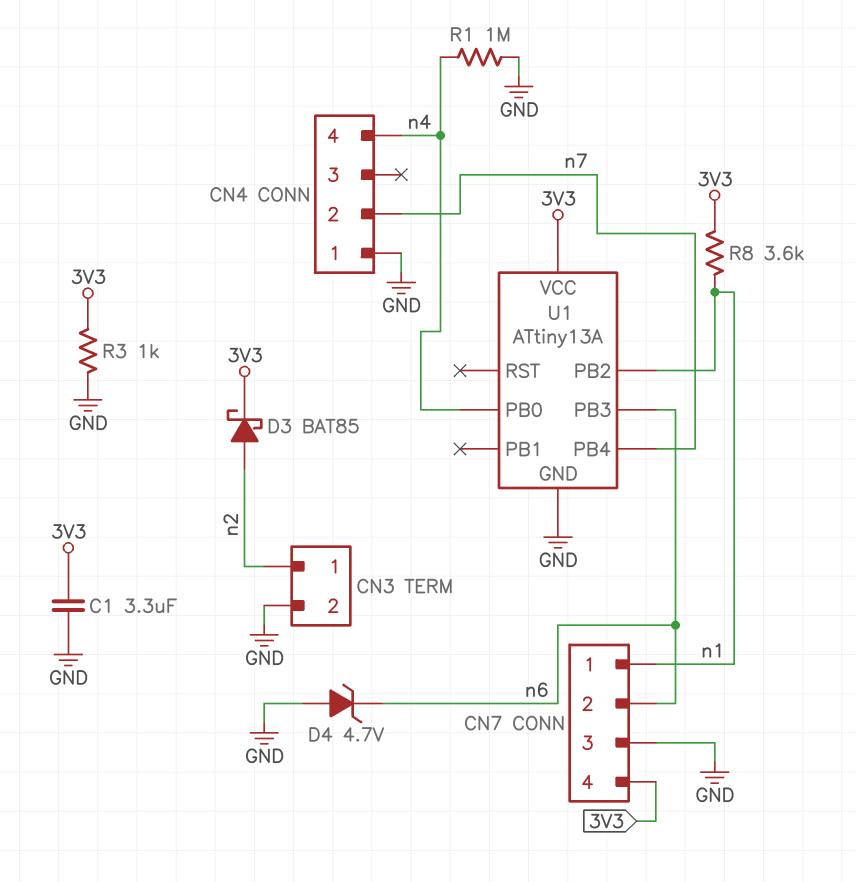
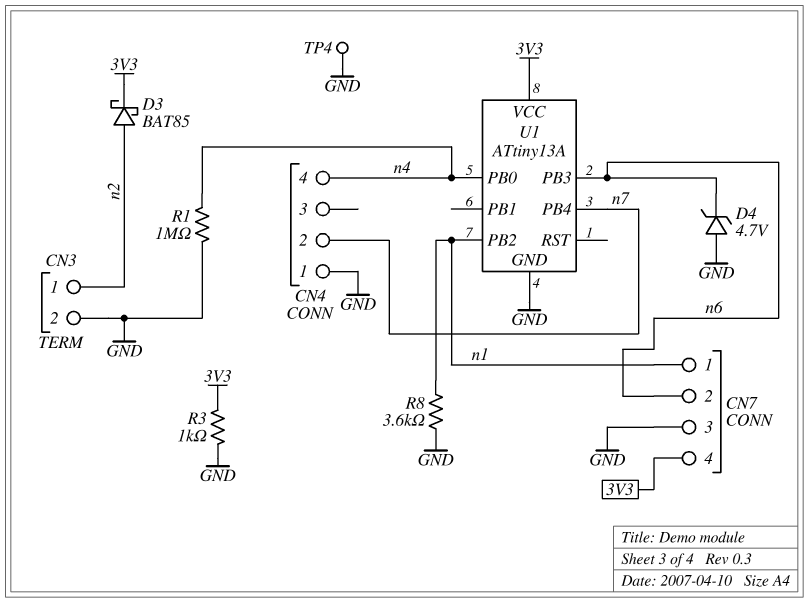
C1: 3.3uF (3V3, GND) -> none
R8: 3.6k (3V3, n1) -> 3.6k (GND, n1)
TP4: none -> test point (GND)

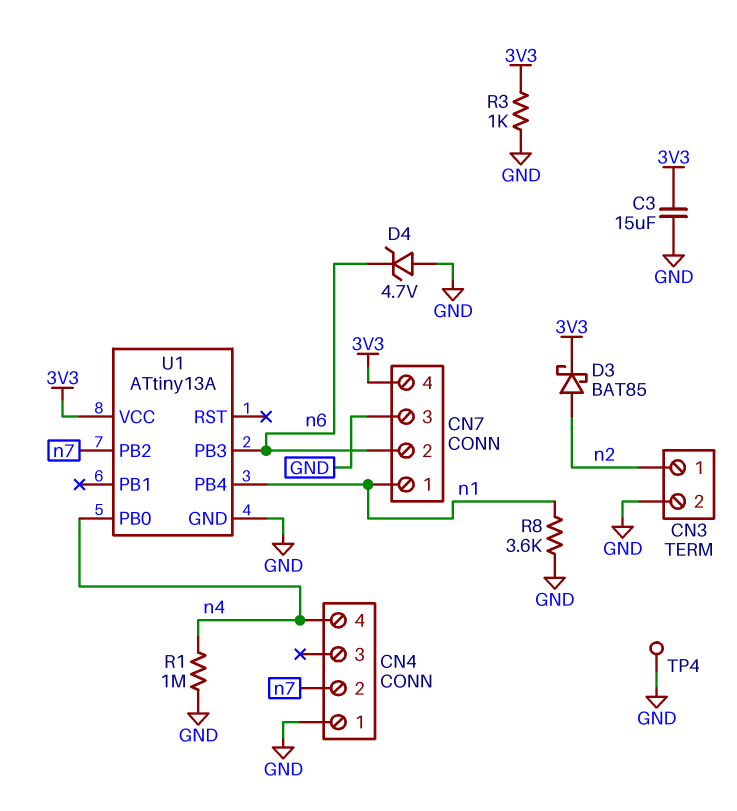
C3: none -> 15uF (3V3, GND)
U1 pin PB2: n1 -> n7
U1 pin PB4: n7 -> n1

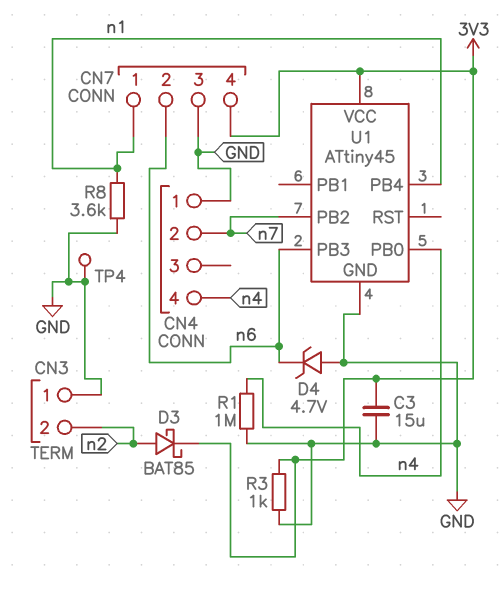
CN3 pin 1: n2 -> GND
CN3 pin 2: GND -> n2
U1: ATtiny13A -> ATtiny45

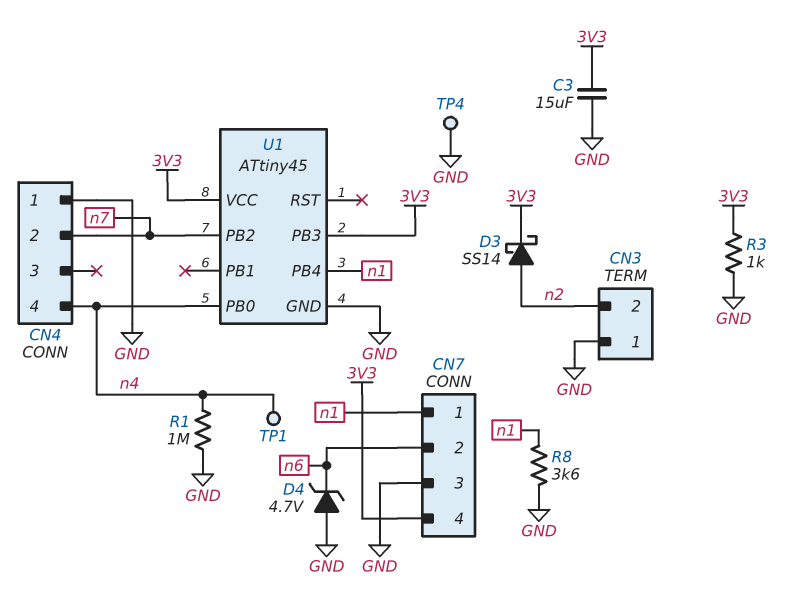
D3: schottky BAT85 (A n2, K 3V3) -> schottky SS14 (A n2, K 3V3)
TP1: none -> test point (n4)
U1 pin PB3: n6 -> 3V3

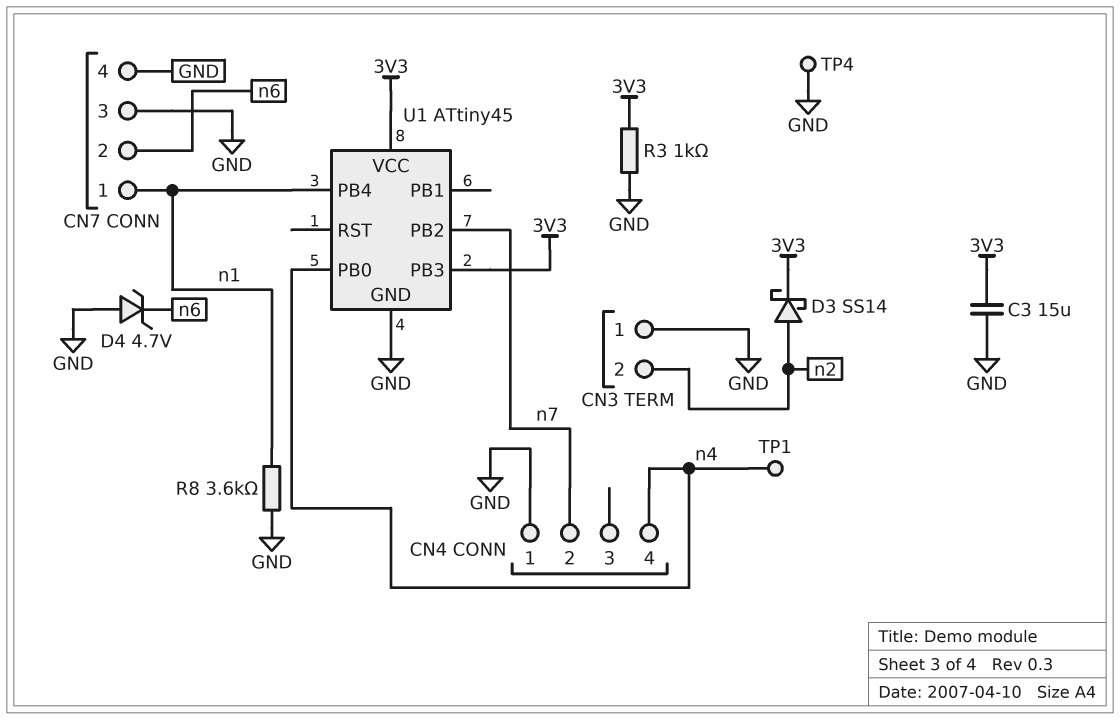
CN7 pin 4: 3V3 -> GND
R1: 1M (GND, n4) -> none

